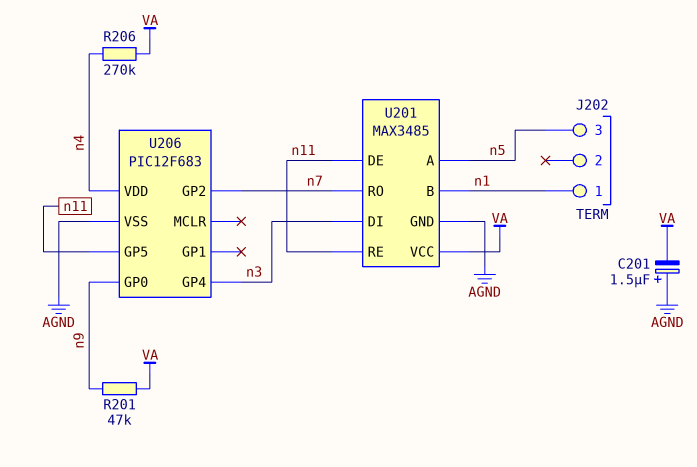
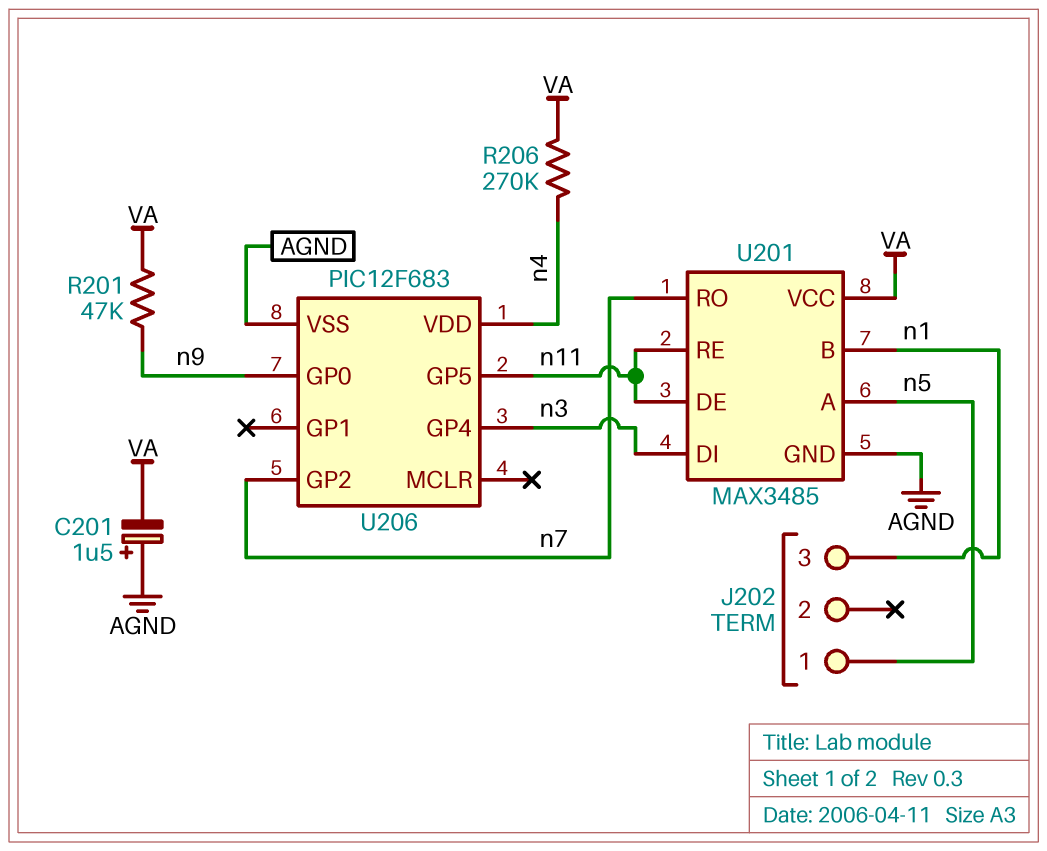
J202 pin 1: n1 -> n5
J202 pin 3: n5 -> n1

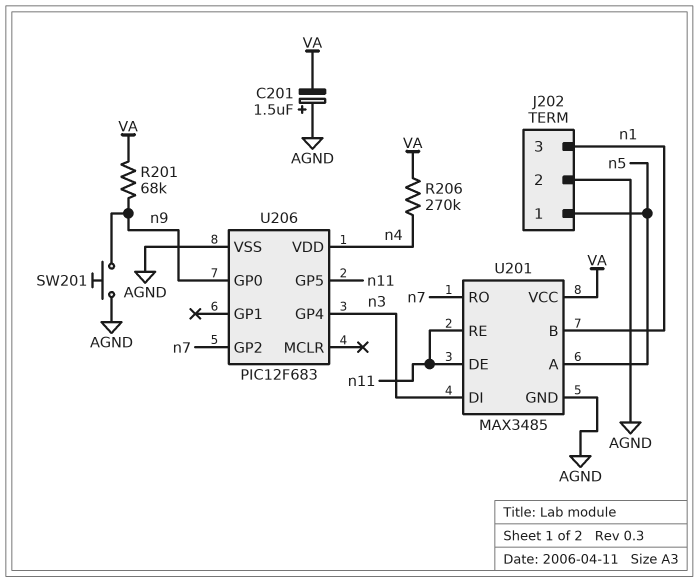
J202 pin 2: none -> AGND
R201: 47k (VA, n9) -> 68k (VA, n9)
SW201: none -> button (AGND, n9)

